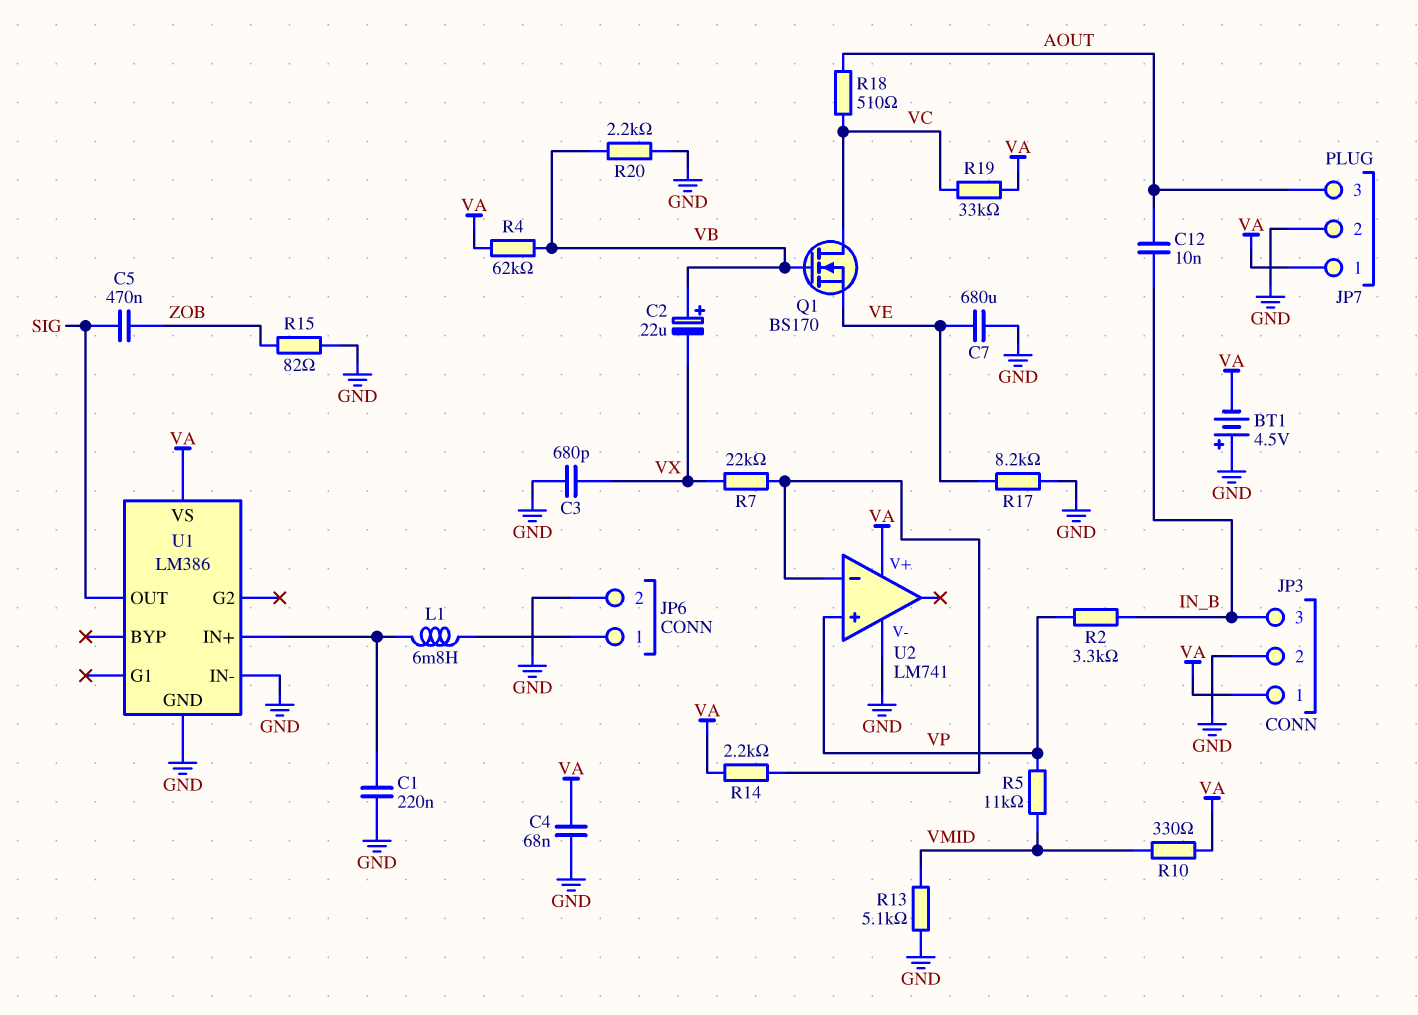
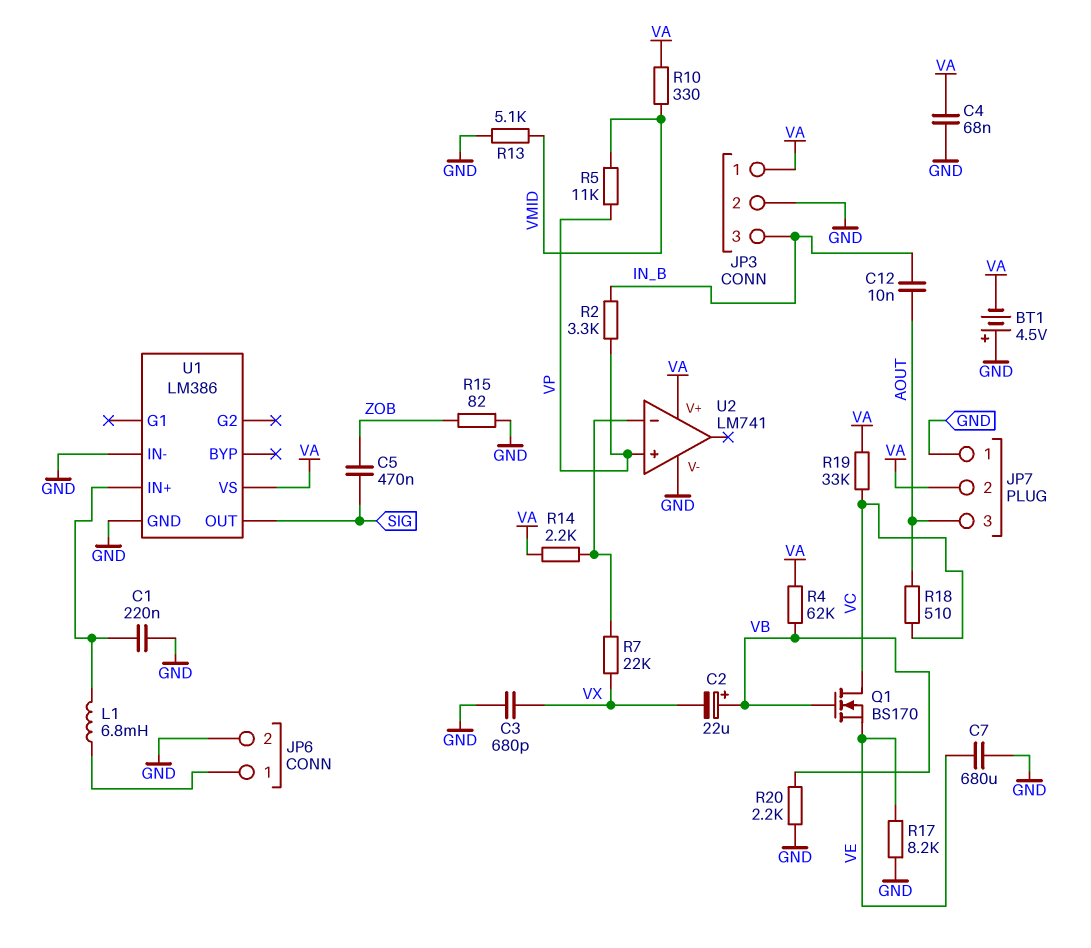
JP7 pin 1: VA -> GND
JP7 pin 2: GND -> VA

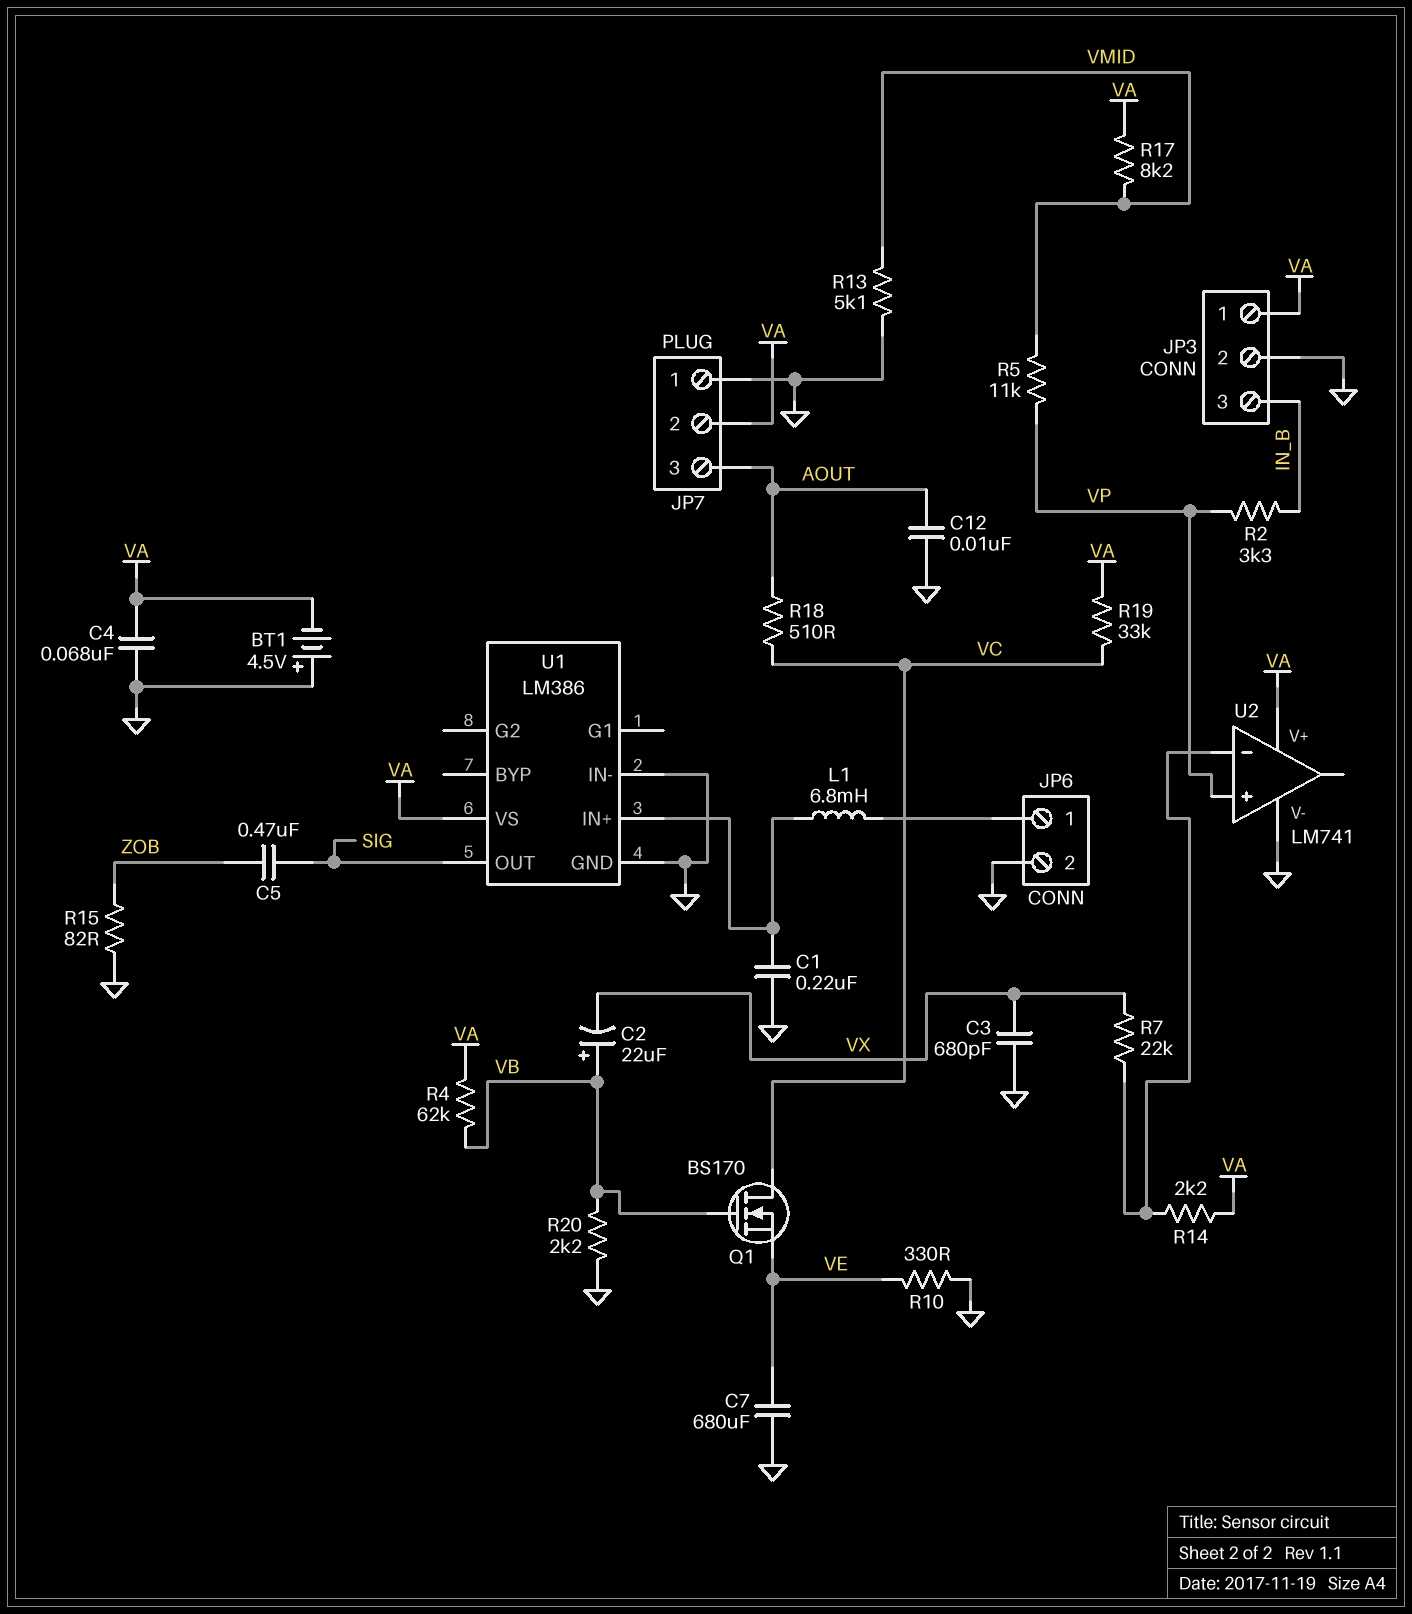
C12: 10nF (AOUT, IN_B) -> 10nF (AOUT, GND)
R10: 330 (VA, VMID) -> 330 (GND, VE)
R17: 8.2k (GND, VE) -> 8.2k (VA, VMID)

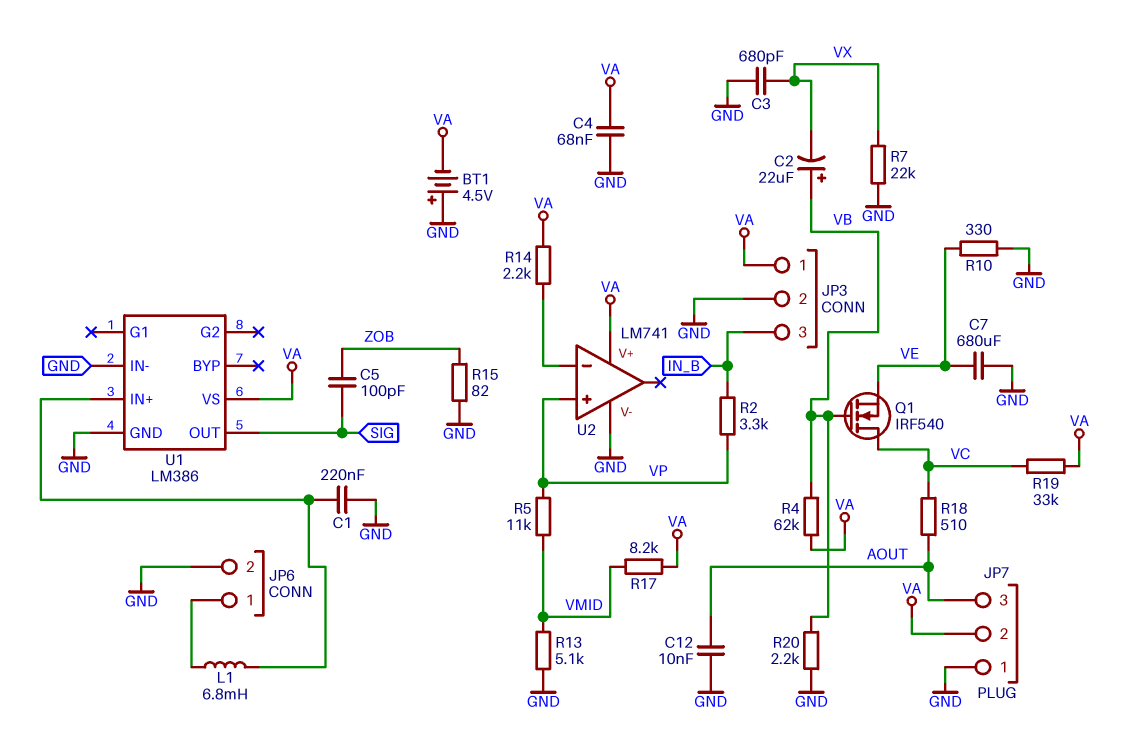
C5: 470nF (SIG, ZOB) -> 100pF (SIG, ZOB)
Q1: NMOS BS170 (G VB, D VC, S VE) -> NMOS IRF540 (G VB, D VC, S VE)
R7: 22k (U2/in-, VX) -> 22k (GND, VX)

